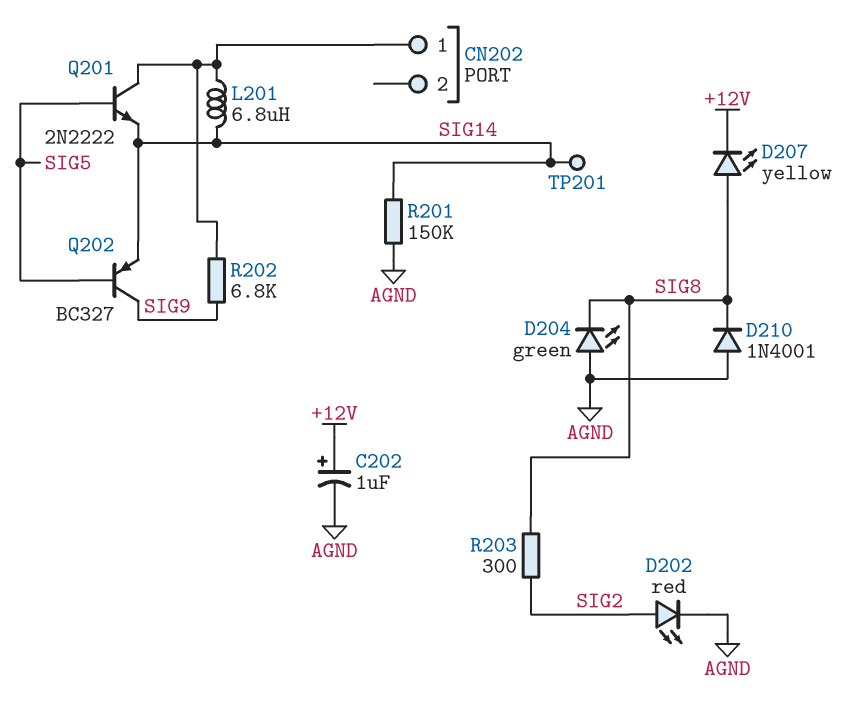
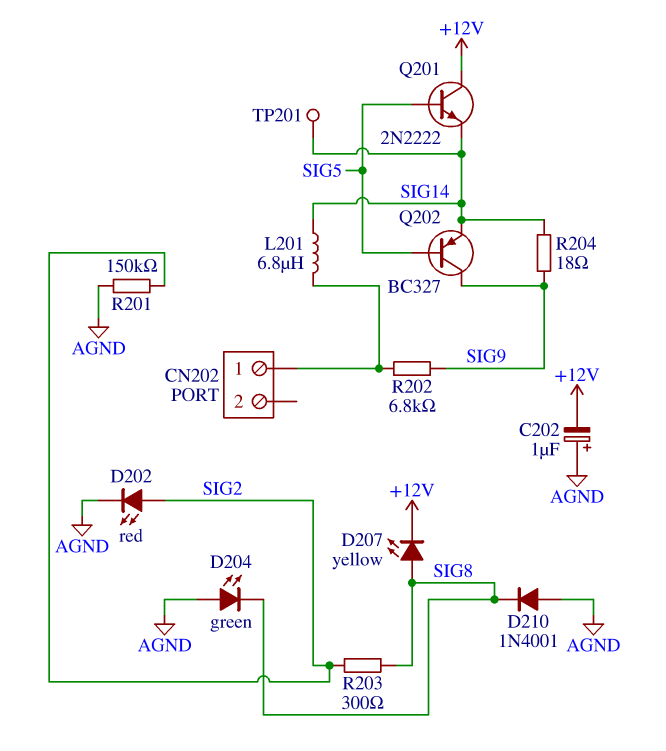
C202: 1uF (plus +12V, minus AGND) -> 1uF (plus AGND, minus +12V)
Q201: NPN 2N2222 (B SIG5, C CN202/1, E SIG14) -> NPN 2N2222 (B SIG5, C +12V, E SIG14)
R201: 150k (AGND, SIG14) -> 150k (AGND, SIG2)
R204: none -> 18 (SIG9, SIG14)

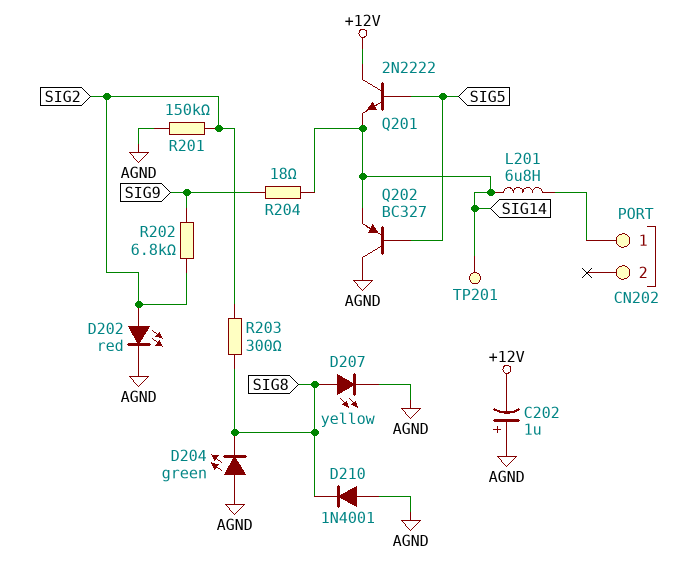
D207: LED yellow (A SIG8, K +12V) -> LED yellow (A SIG8, K AGND)
Q202: PNP BC327 (B SIG5, C SIG9, E SIG14) -> PNP BC327 (B SIG5, C AGND, E SIG14)
R202: 6.8k (CN202/1, SIG9) -> 6.8k (SIG2, SIG9)

